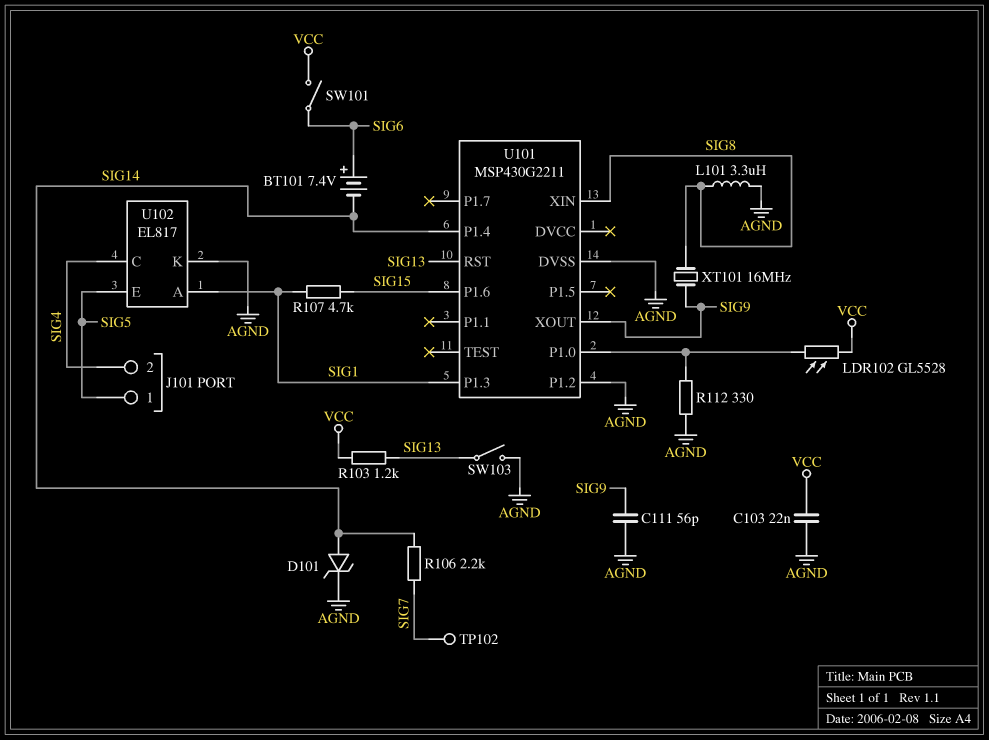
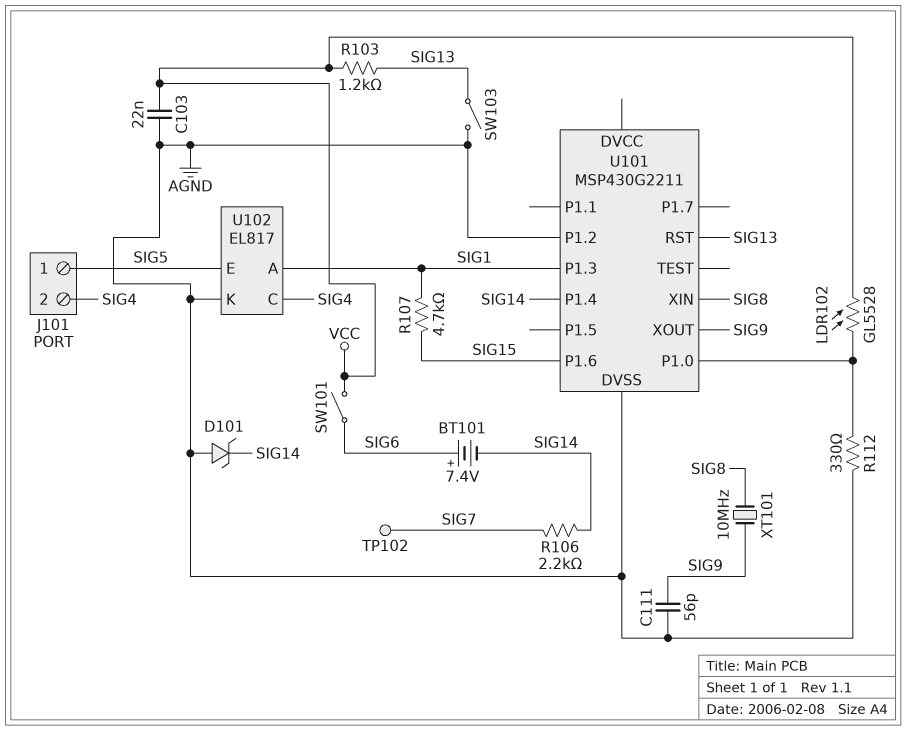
D101: zener (A SIG14, K AGND) -> zener (A AGND, K SIG14)
L101: 3.3uH (AGND, SIG8) -> none
XT101: 16MHz (SIG8, SIG9) -> 10MHz (SIG8, SIG9)

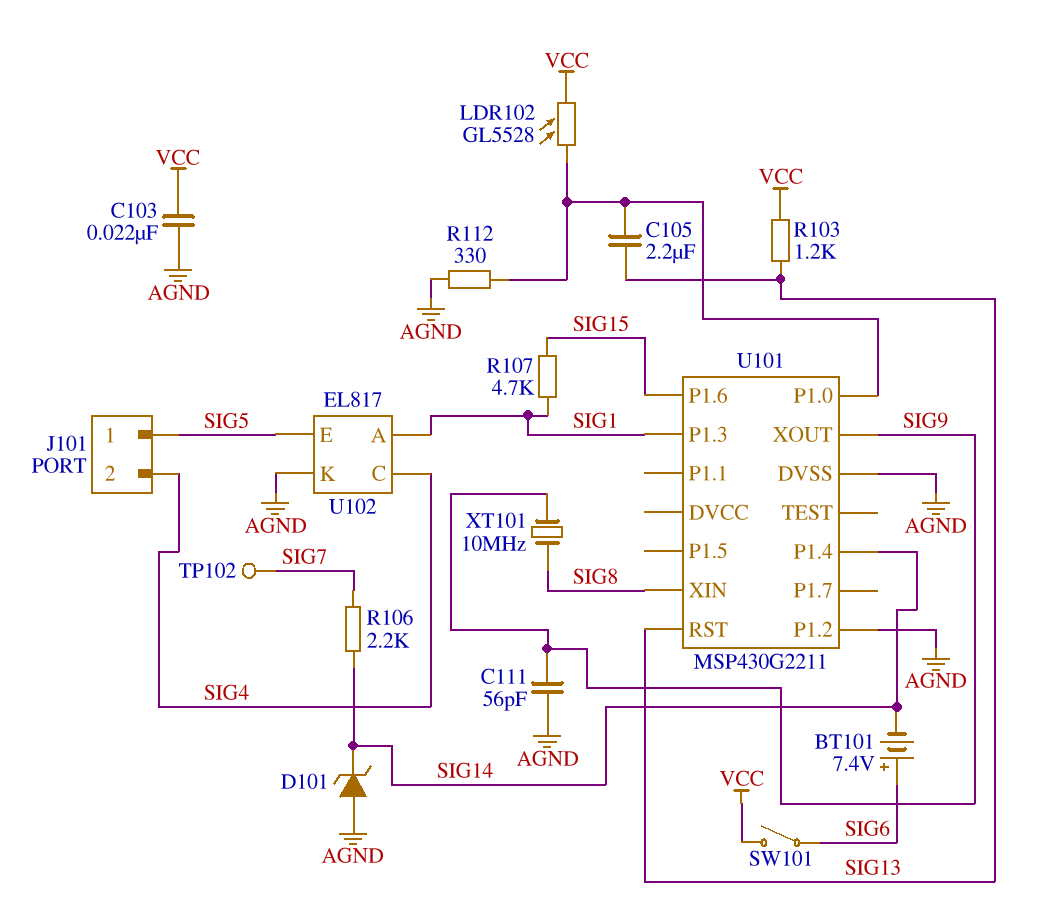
C105: none -> 2.2uF (SIG13, U101/P1.0)
SW103: switch (AGND, SIG13) -> none

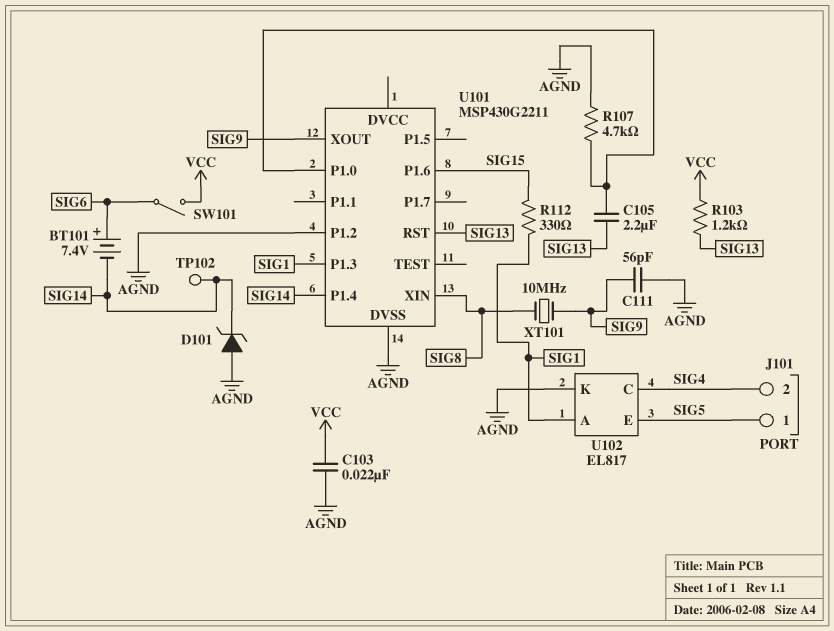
LDR102: GL5528 (U101/P1.0, VCC) -> none
R106: 2.2k (SIG7, SIG14) -> none
R107: 4.7k (SIG1, SIG15) -> 4.7k (AGND, U101/P1.0)
R112: 330 (AGND, U101/P1.0) -> 330 (SIG1, SIG15)
TP102: test point (SIG7) -> test point (SIG14)

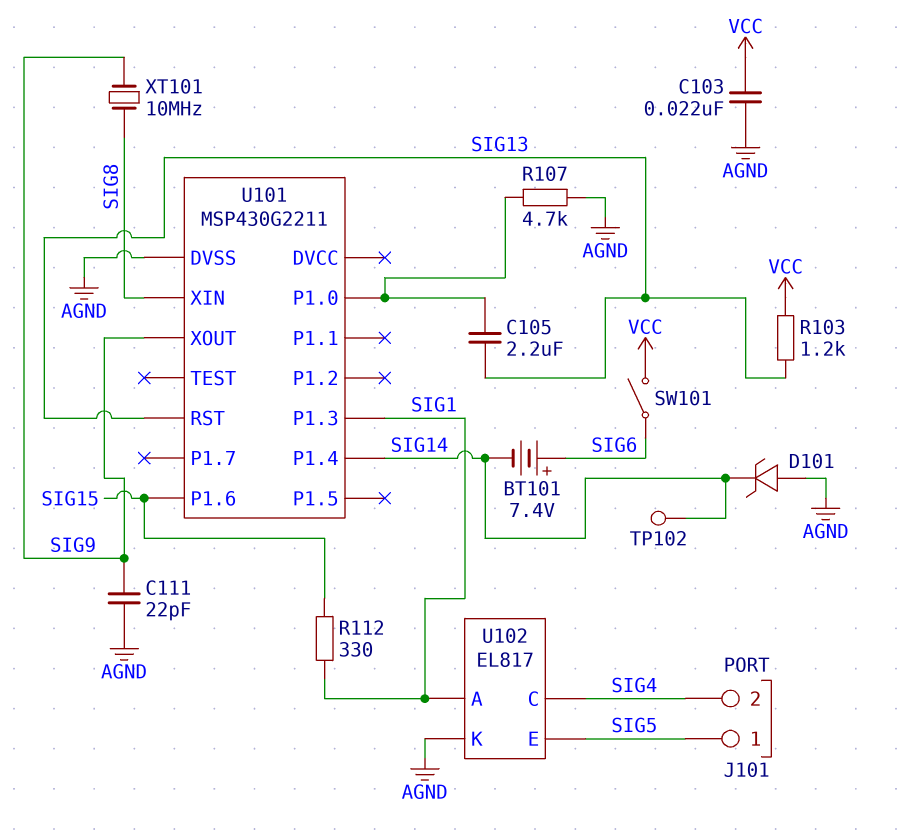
C111: 56pF (AGND, SIG9) -> 22pF (AGND, SIG9)
U101 pin P1.2: AGND -> none

